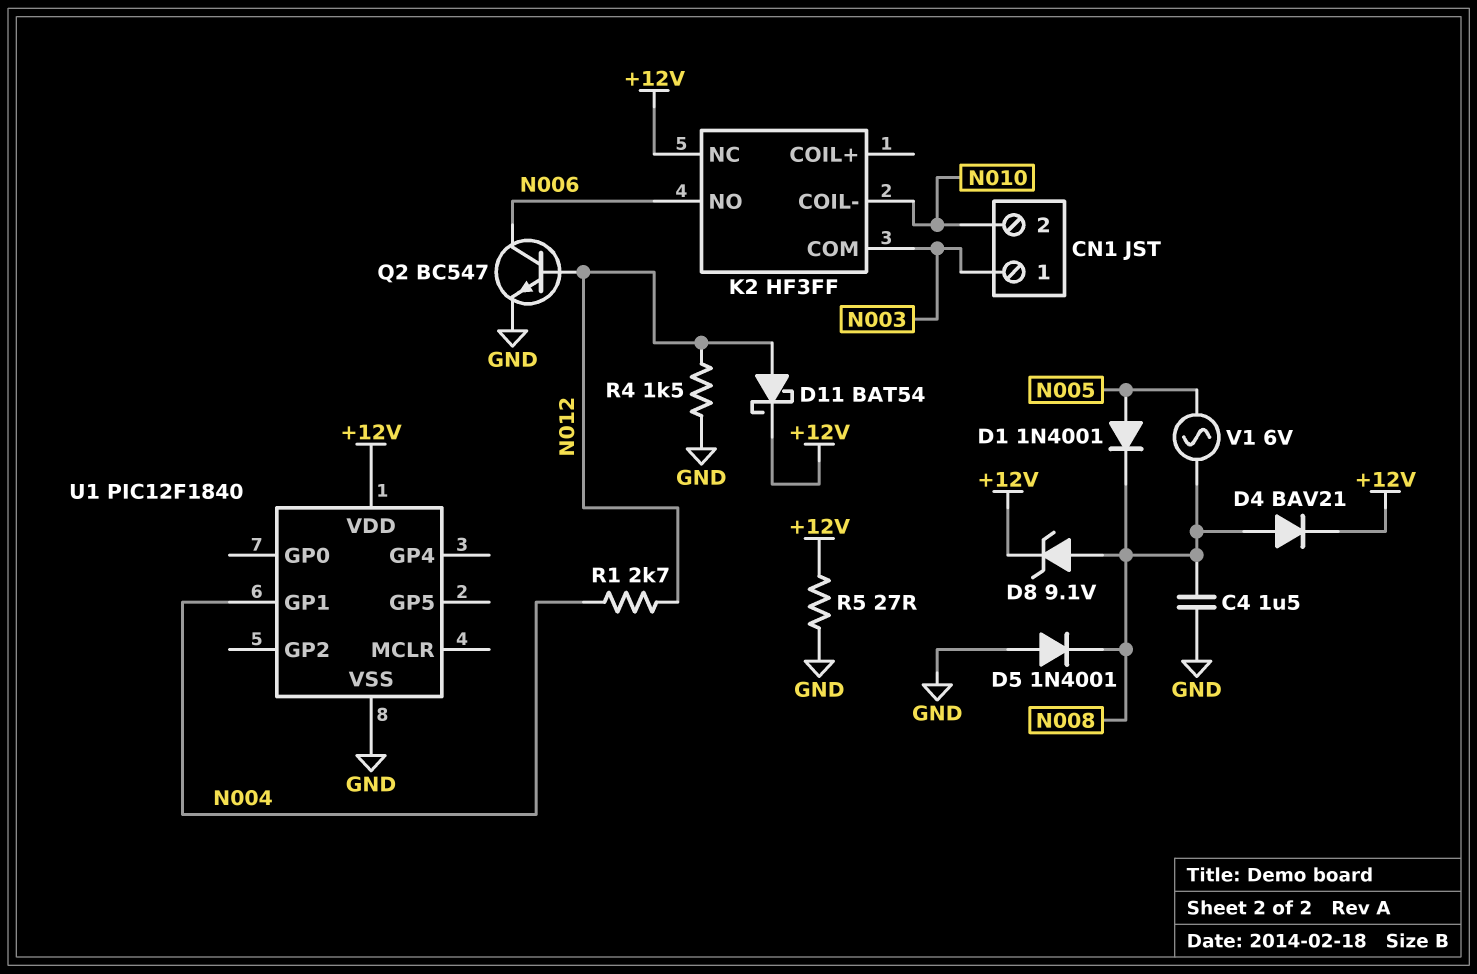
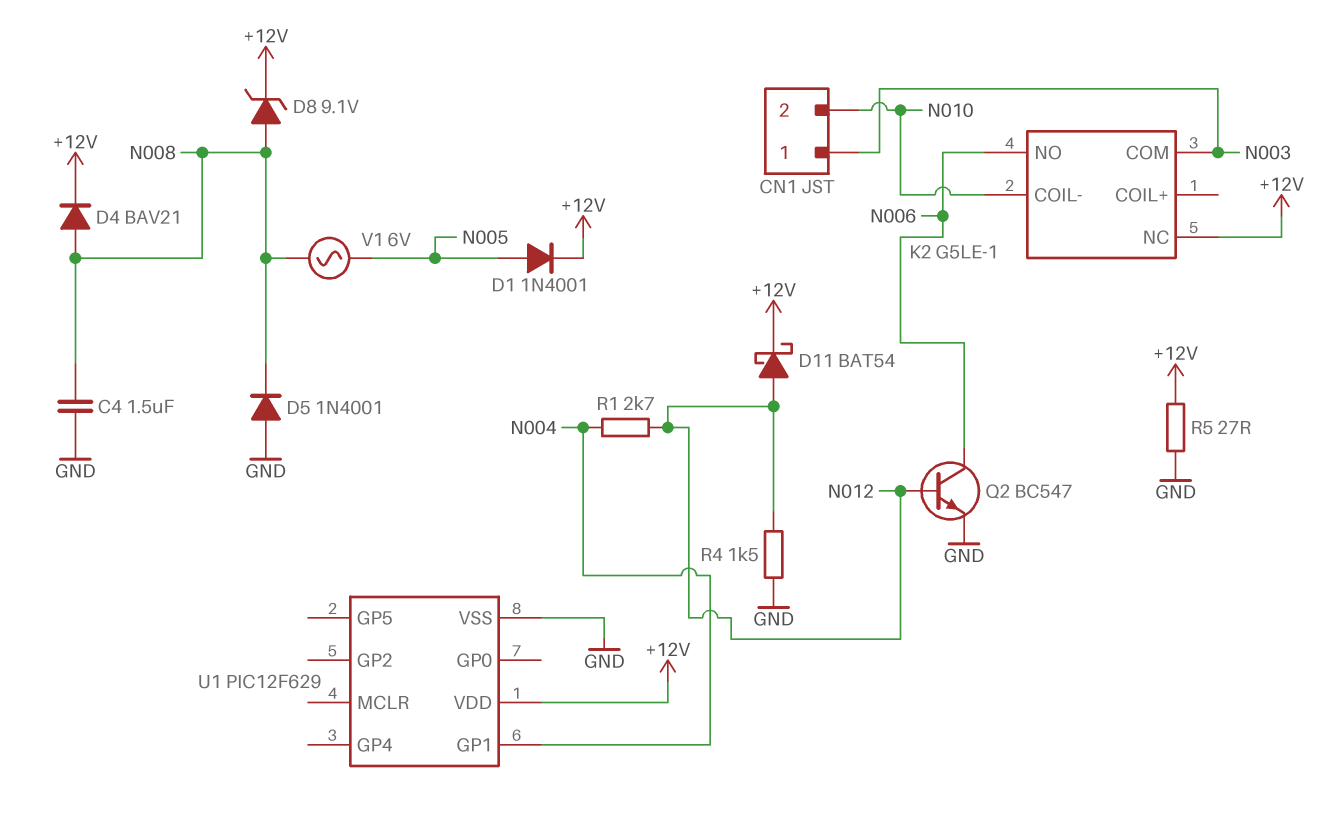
D1: diode 1N4001 (A N005, K N008) -> diode 1N4001 (A N005, K +12V)
K2: HF3FF -> G5LE-1
U1: PIC12F1840 -> PIC12F629

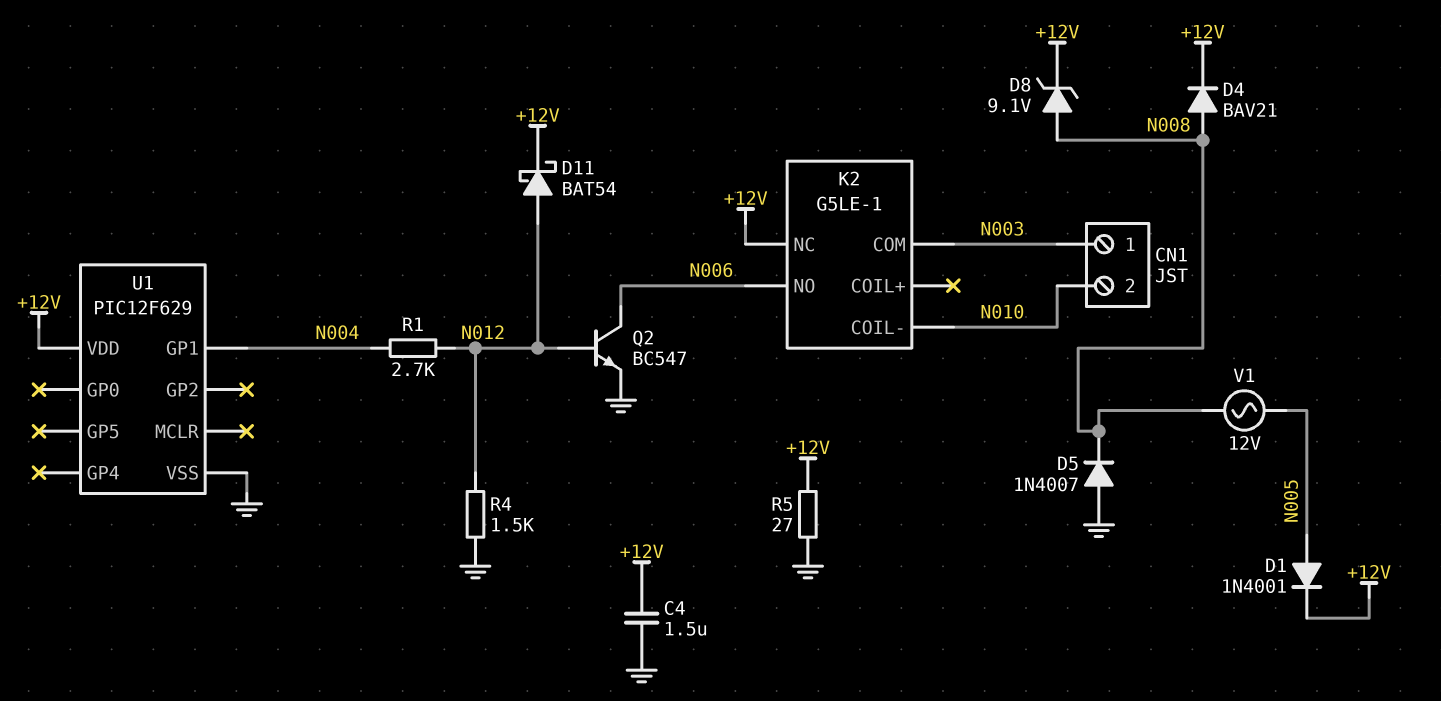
C4: 1.5uF (GND, N008) -> 1.5uF (+12V, GND)
D5: diode 1N4001 (A GND, K N008) -> diode 1N4007 (A GND, K N008)
V1: AC 6V (N005, N008) -> AC 12V (N005, N008)

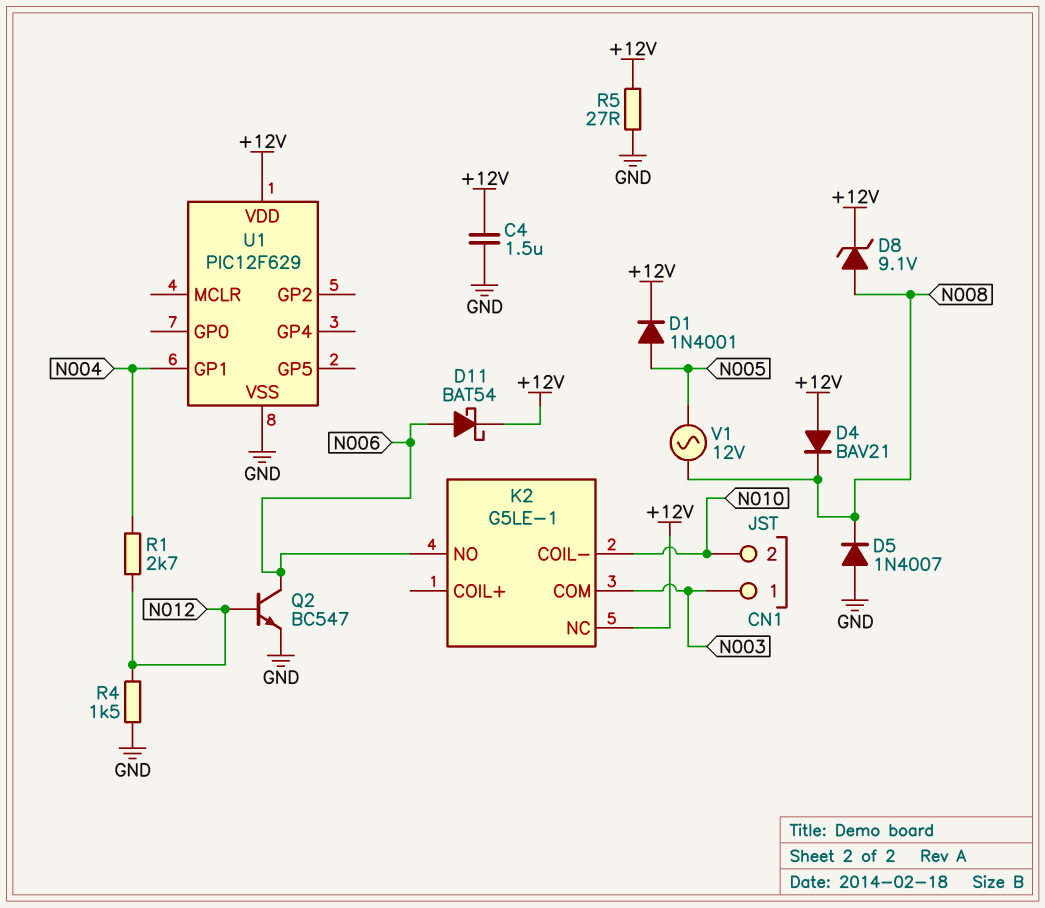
D4: diode BAV21 (A N008, K +12V) -> diode BAV21 (A +12V, K N008)
D11: schottky BAT54 (A N012, K +12V) -> schottky BAT54 (A N006, K +12V)

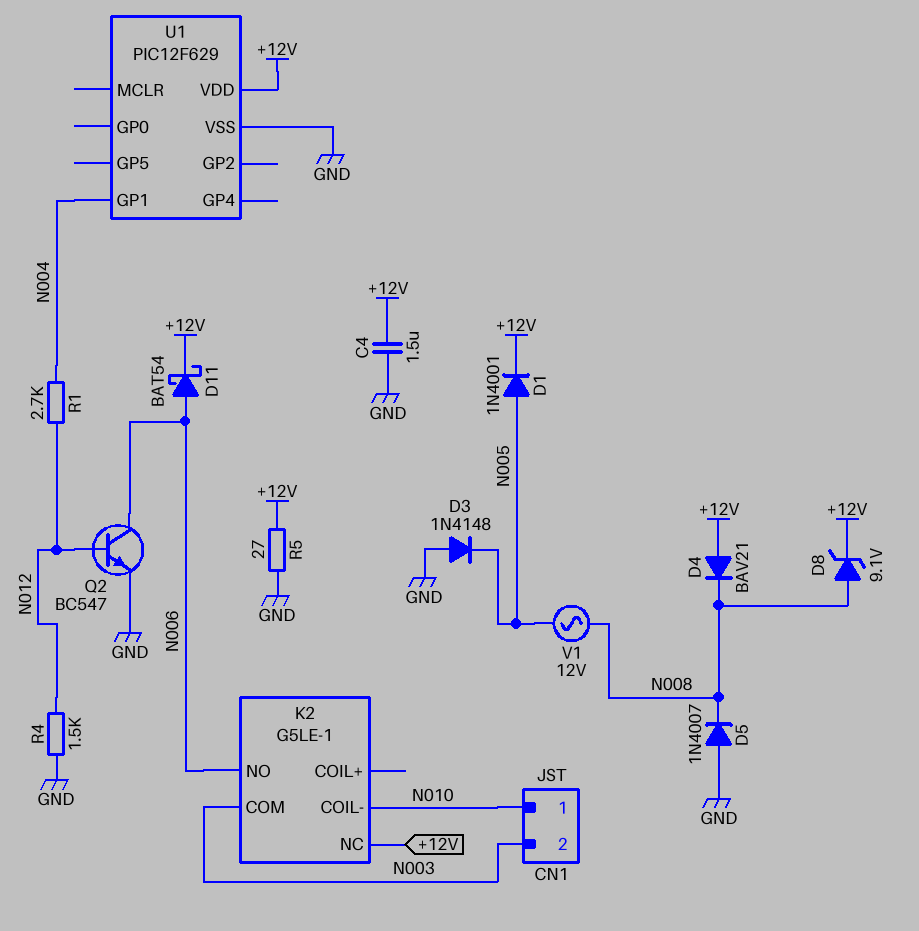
CN1 pin 1: N003 -> N010
CN1 pin 2: N010 -> N003
D3: none -> diode 1N4148 (A GND, K N005)

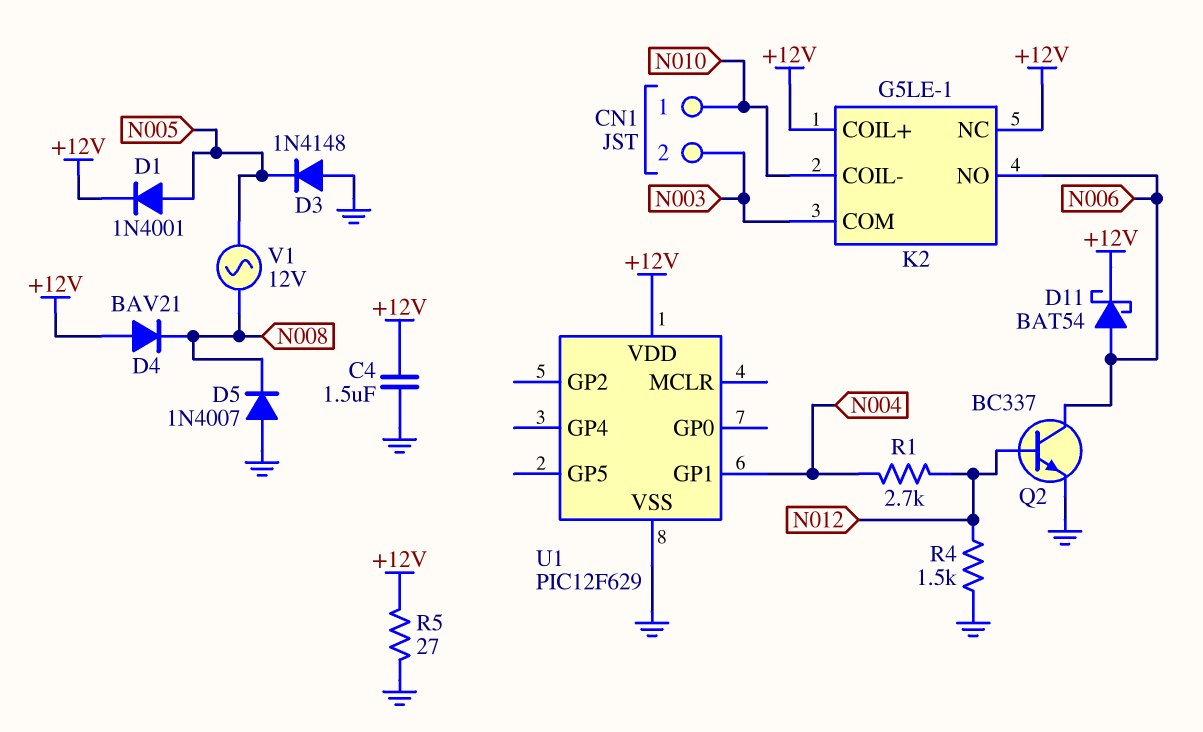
D8: zener 9.1V (A N008, K +12V) -> none
K2 pin COIL+: none -> +12V
Q2: NPN BC547 (B N012, C N006, E GND) -> NPN BC337 (B N012, C N006, E GND)

